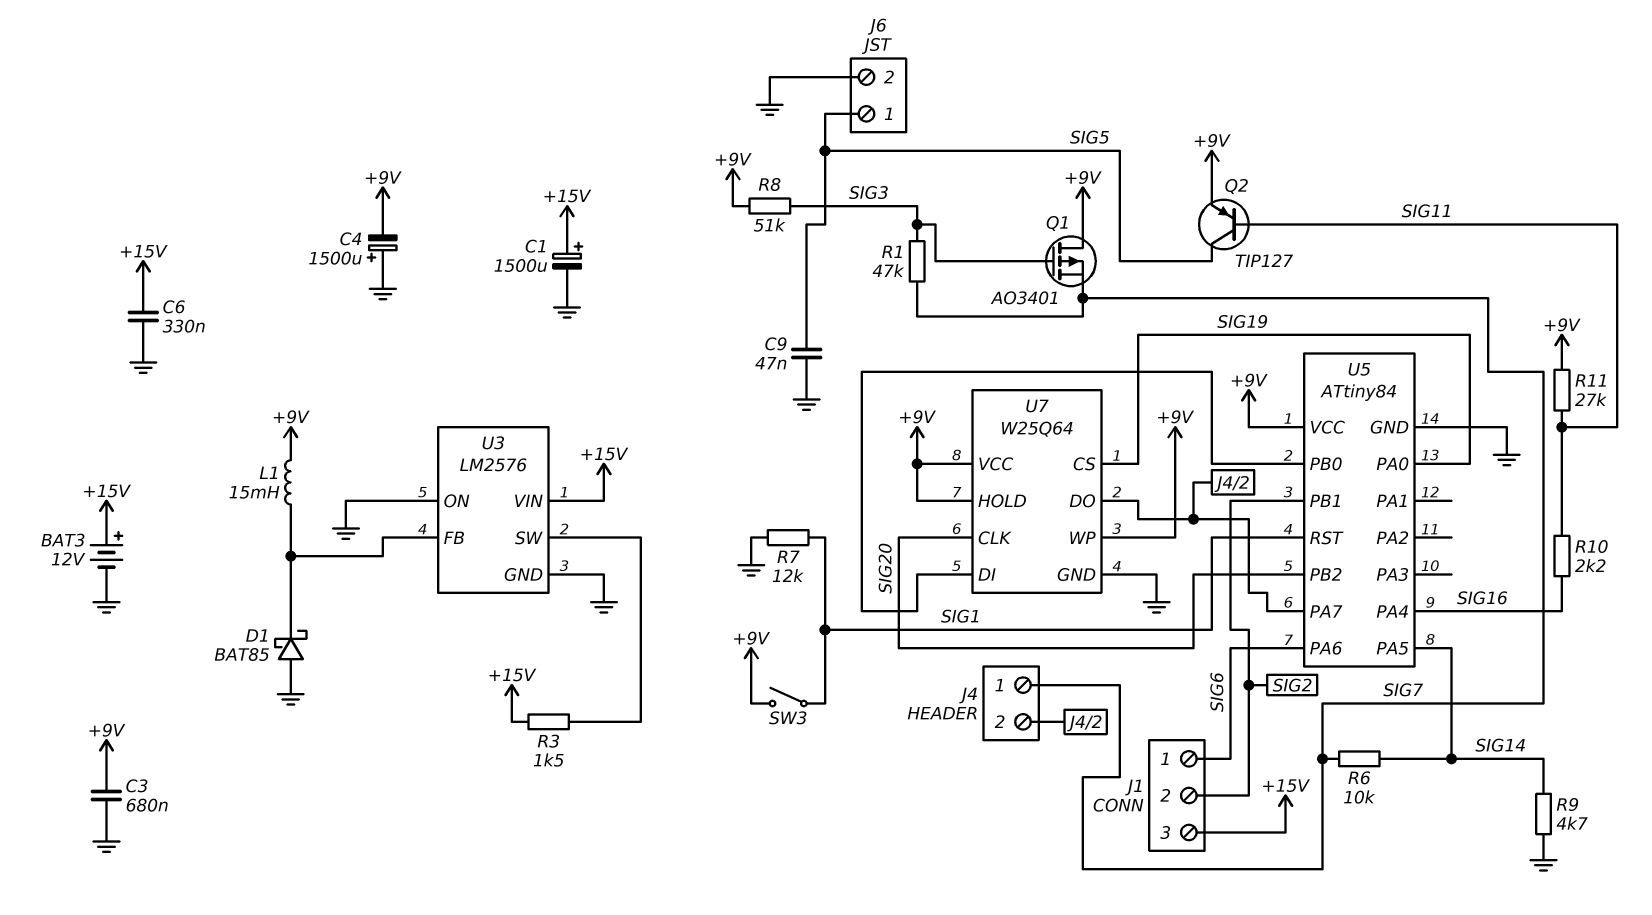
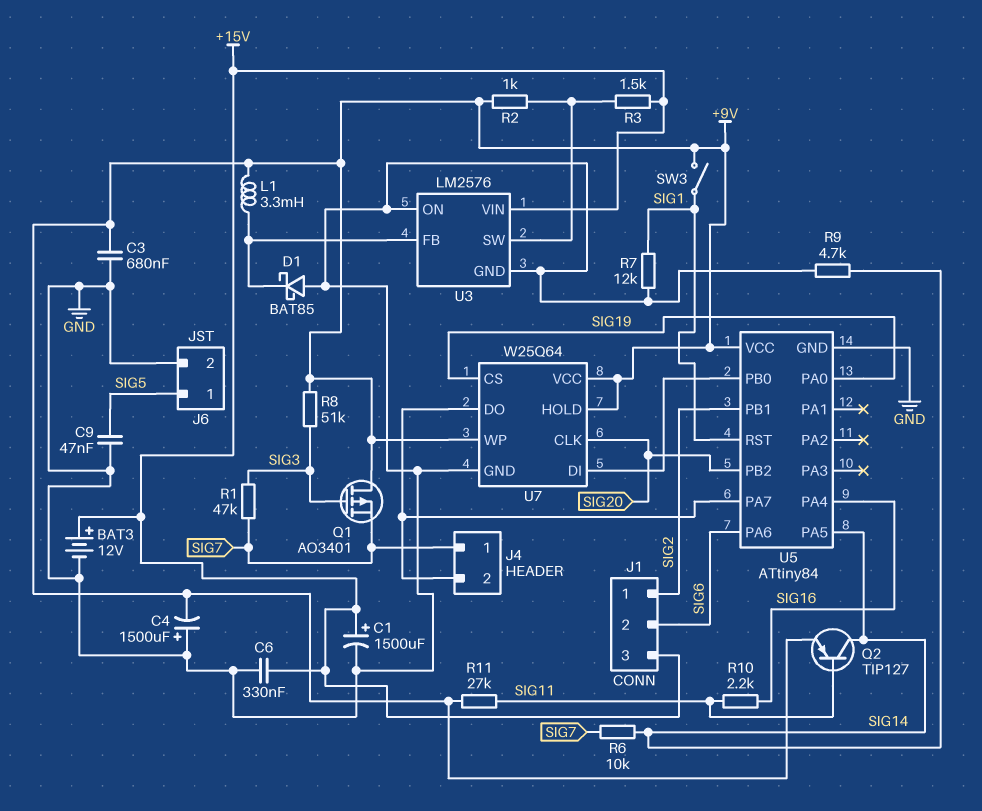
J1 pin 1: SIG6 -> SIG2
J1 pin 2: SIG2 -> SIG6
L1: 15mH (+9V, U3/FB) -> 3.3mH (+9V, U3/FB)
Q2: PNP TIP127 (B SIG11, C SIG5, E +9V) -> PNP TIP127 (B SIG11, C SIG14, E +9V)
R2: none -> 1k (+9V, U3/SW)

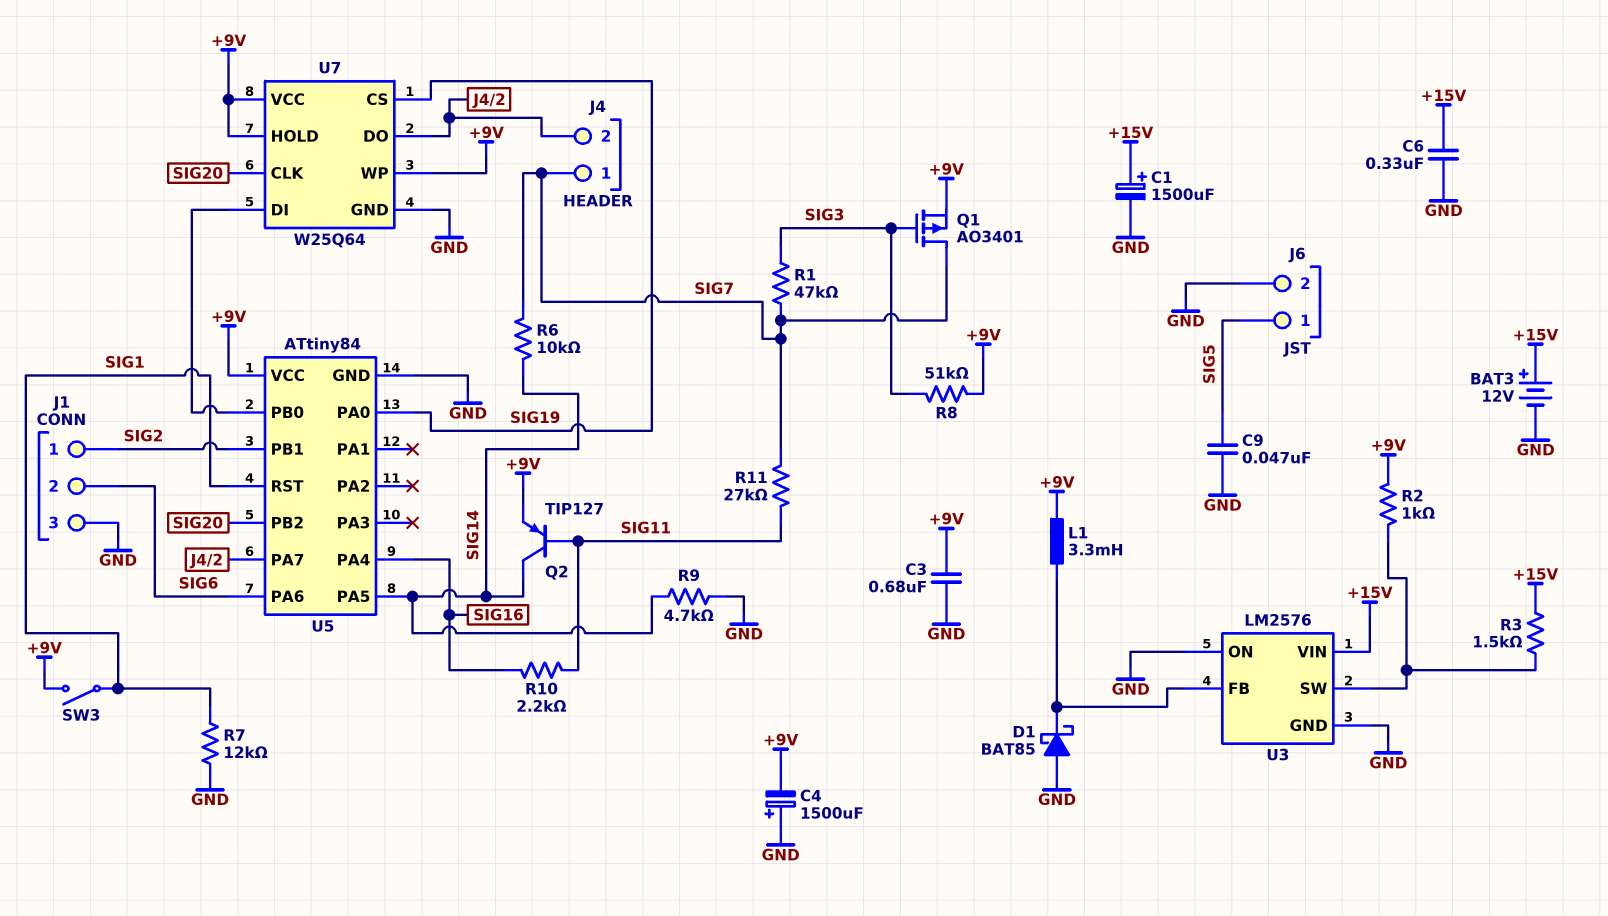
J1 pin 3: +15V -> GND
Q1: PMOS AO3401 (G SIG3, D +9V, S SIG7) -> PMOS AO3401 (G SIG3, D SIG7, S +9V)
R11: 27k (+9V, SIG11) -> 27k (SIG7, SIG11)

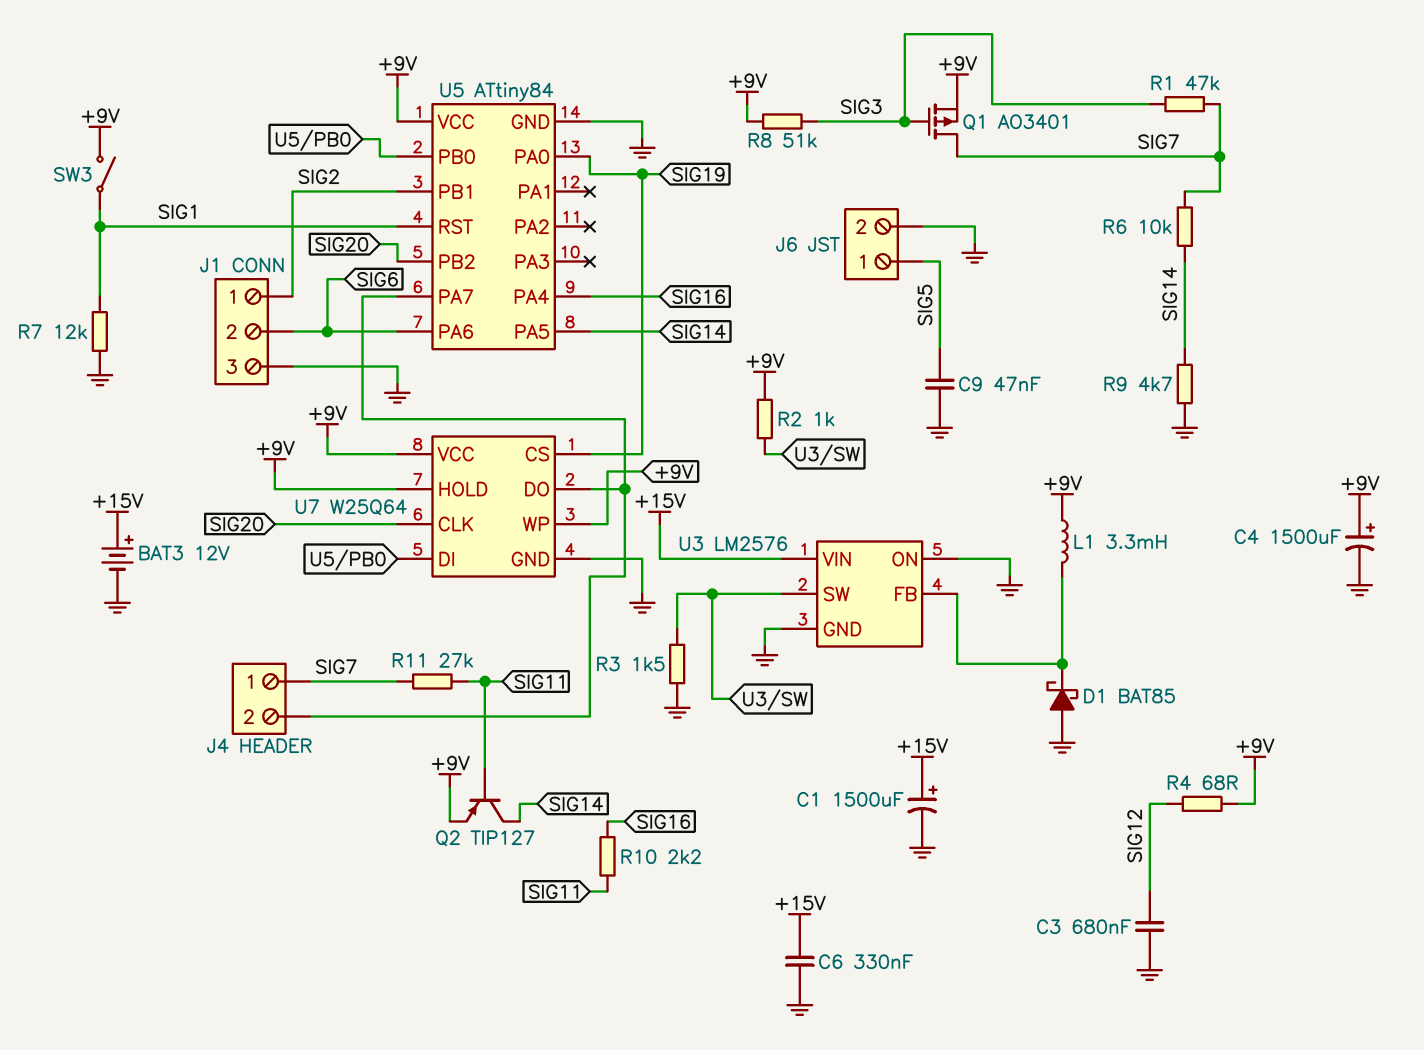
C3: 680nF (+9V, GND) -> 680nF (GND, SIG12)
C4: 1500uF (plus GND, minus +9V) -> 1500uF (plus +9V, minus GND)
R3: 1.5k (+15V, U3/SW) -> 1.5k (GND, U3/SW)
R4: none -> 68 (+9V, SIG12)

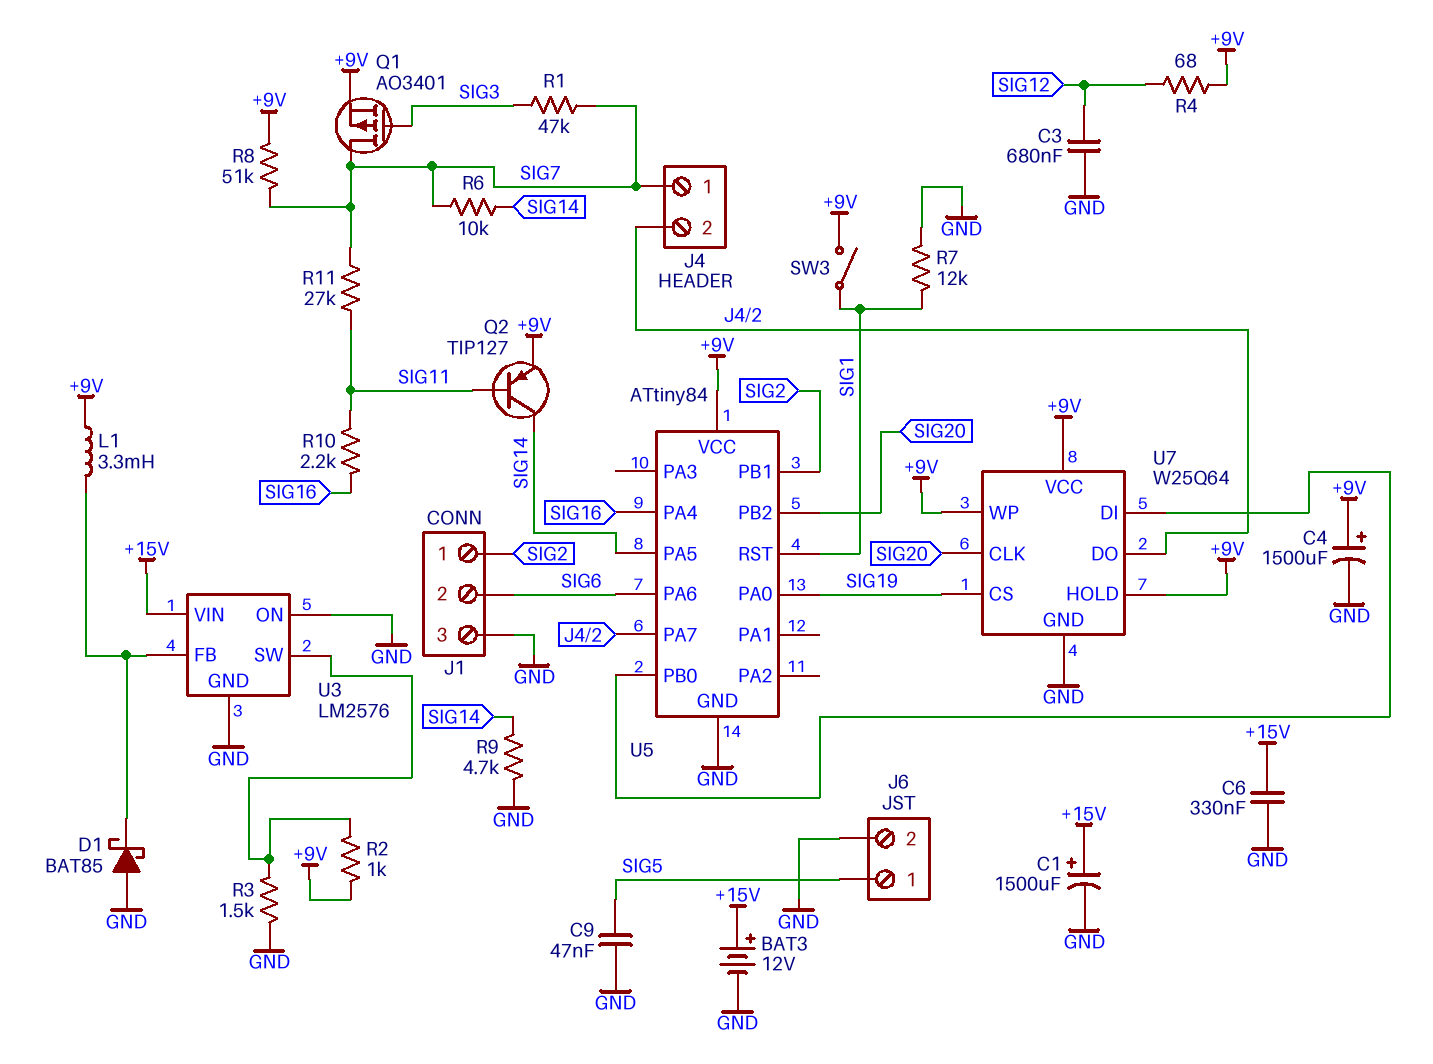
R8: 51k (+9V, SIG3) -> 51k (+9V, SIG7)

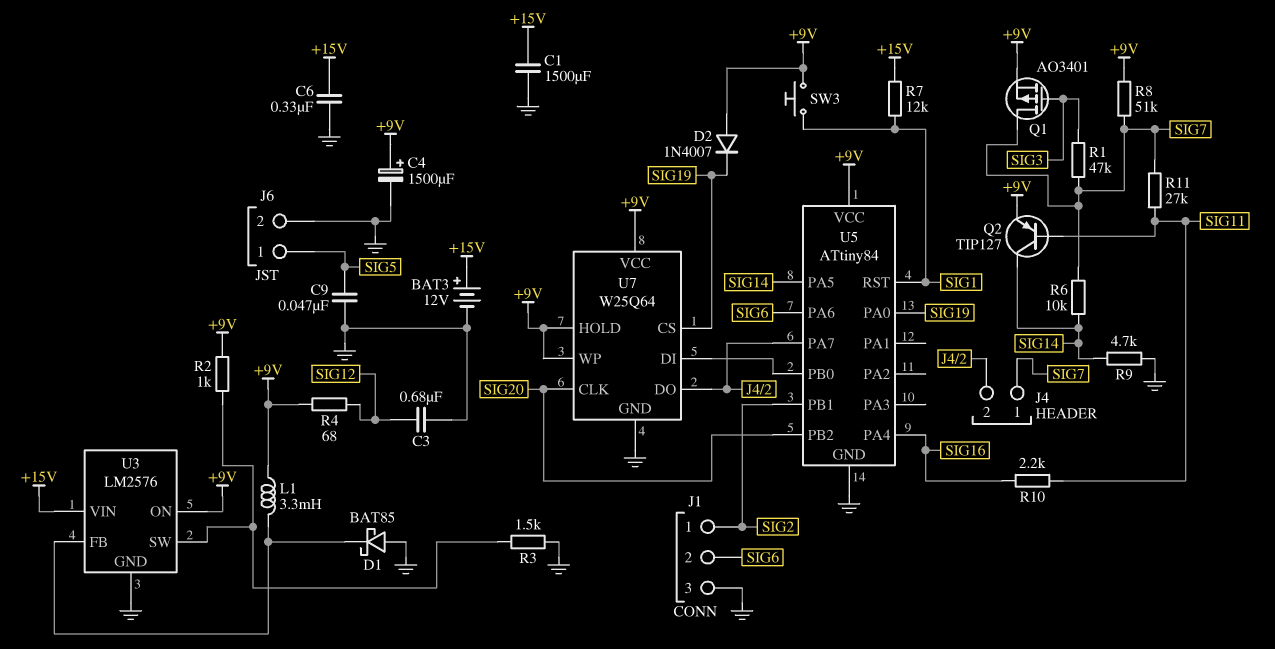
C1: 1500uF (plus +15V, minus GND) -> 1500uF (+15V, GND)
D2: none -> diode 1N4007 (A +9V, K SIG19)
R7: 12k (GND, SIG1) -> 12k (+15V, SIG1)
SW3: switch (+9V, SIG1) -> button (+9V, SIG1)
U3 pin ON: GND -> +9V

